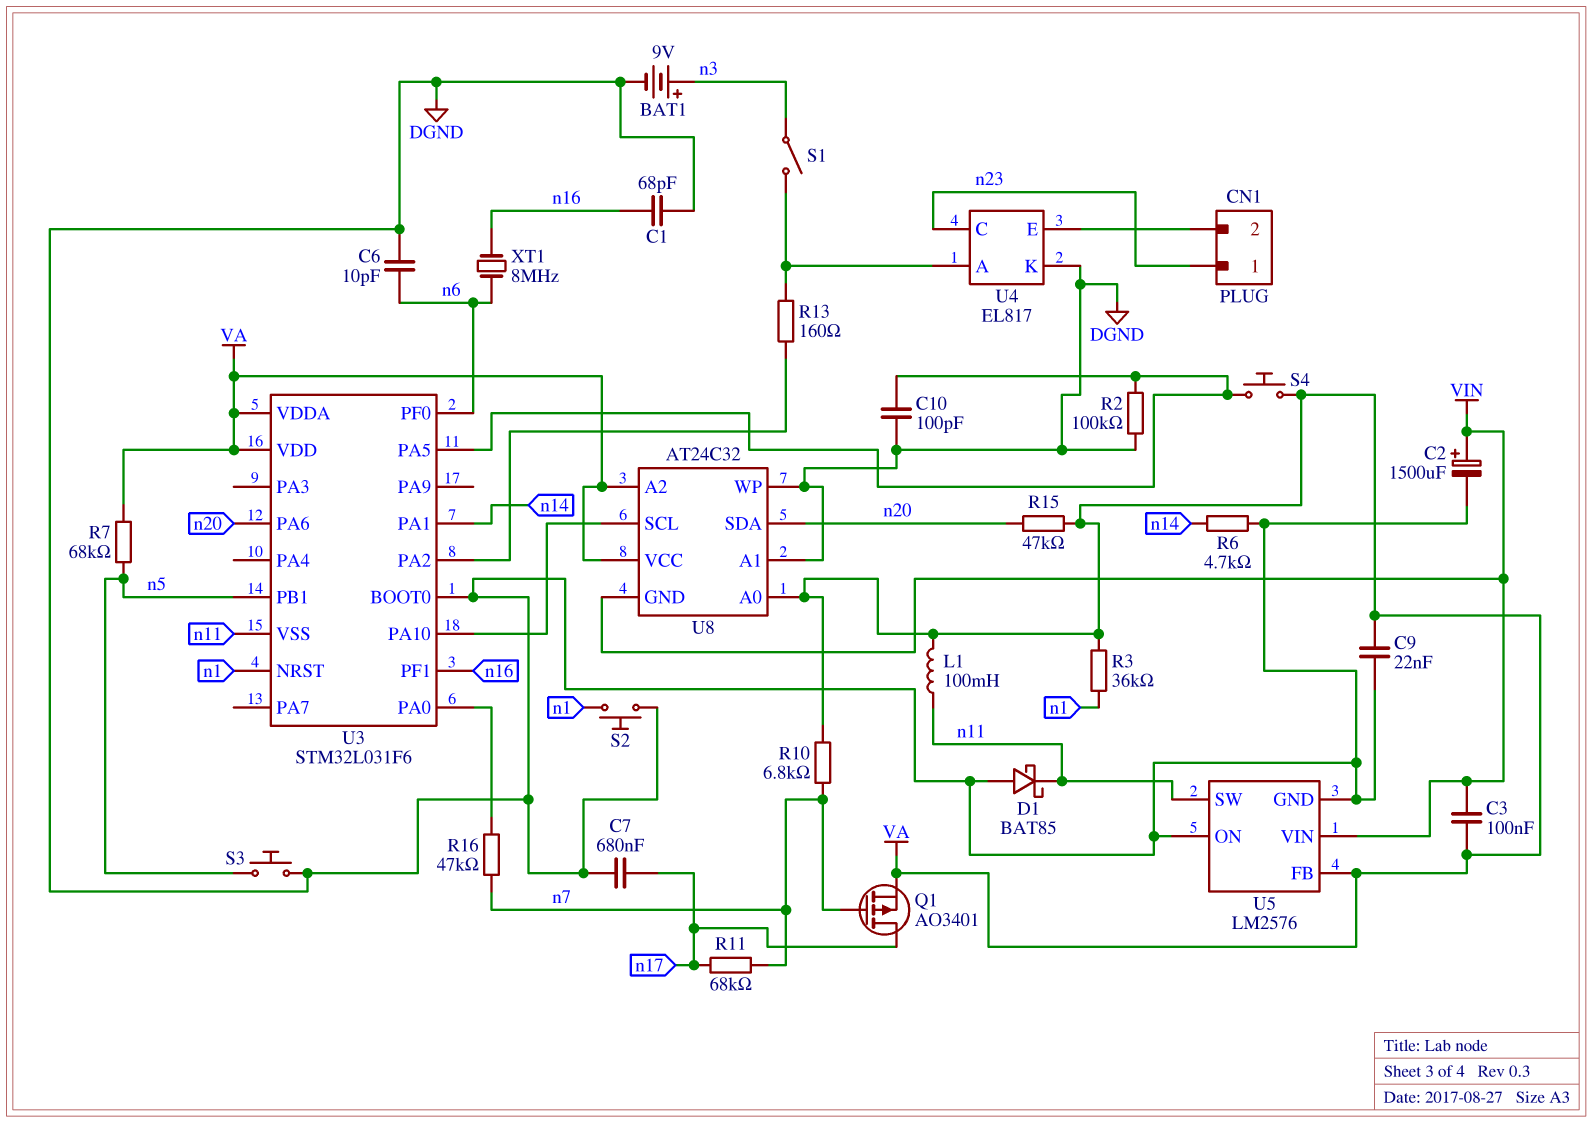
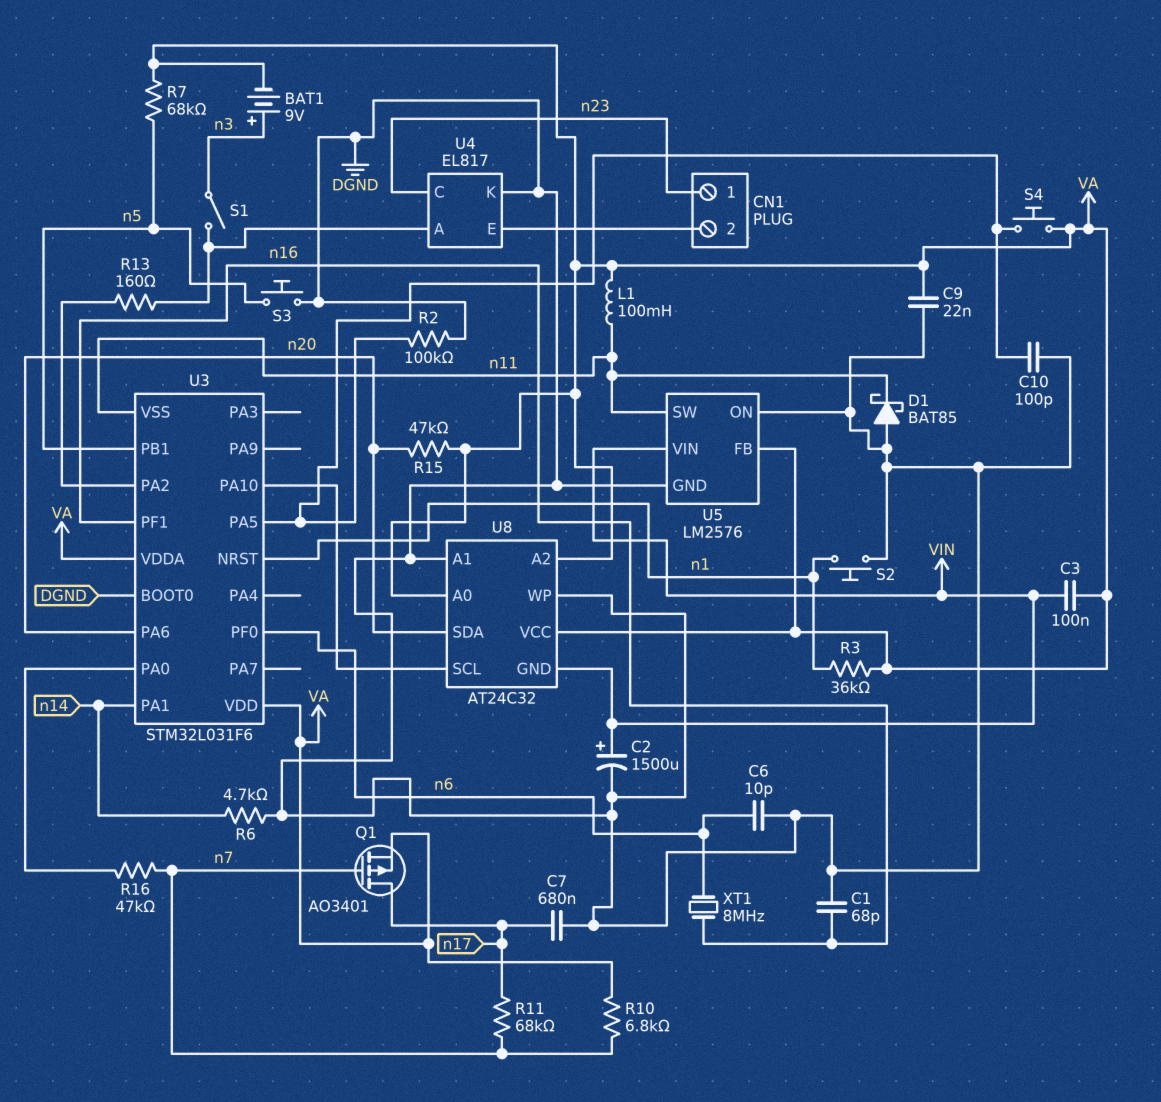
BAT1: 9V (plus n3, minus DGND) -> 9V (plus n3, minus VA)

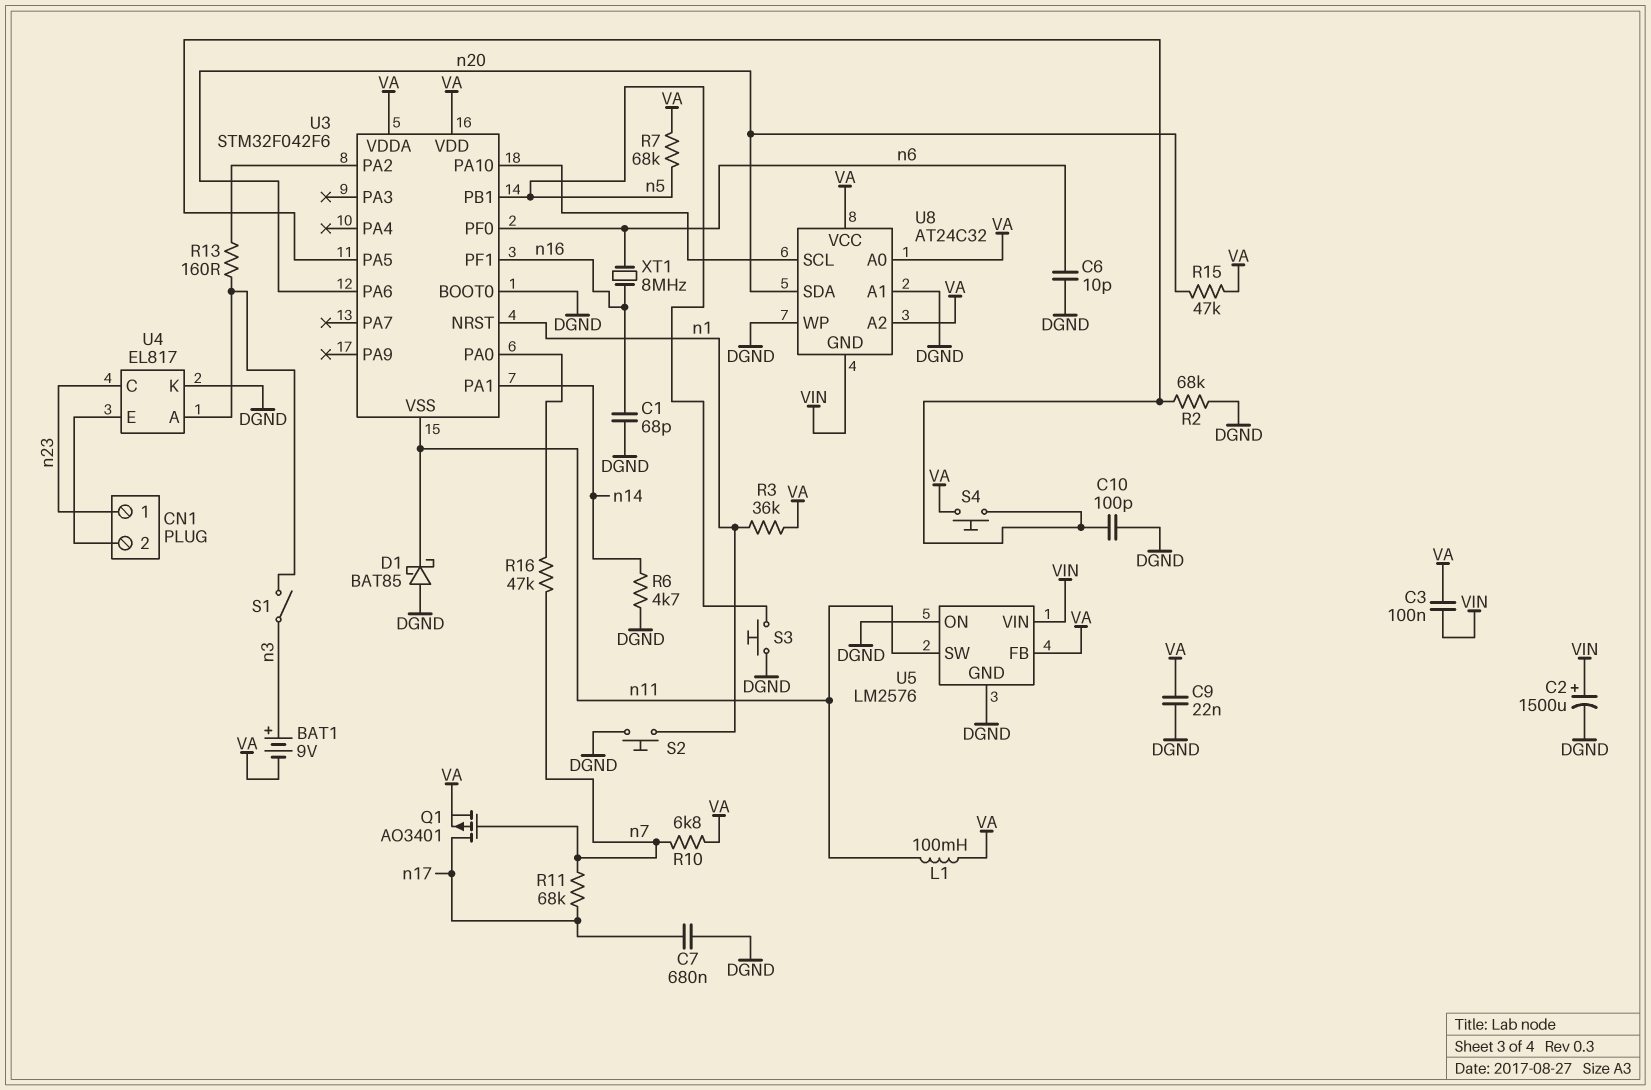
R2: 100k (DGND, U3/PA5) -> 68k (DGND, U3/PA5)
U3: STM32L031F6 -> STM32F042F6

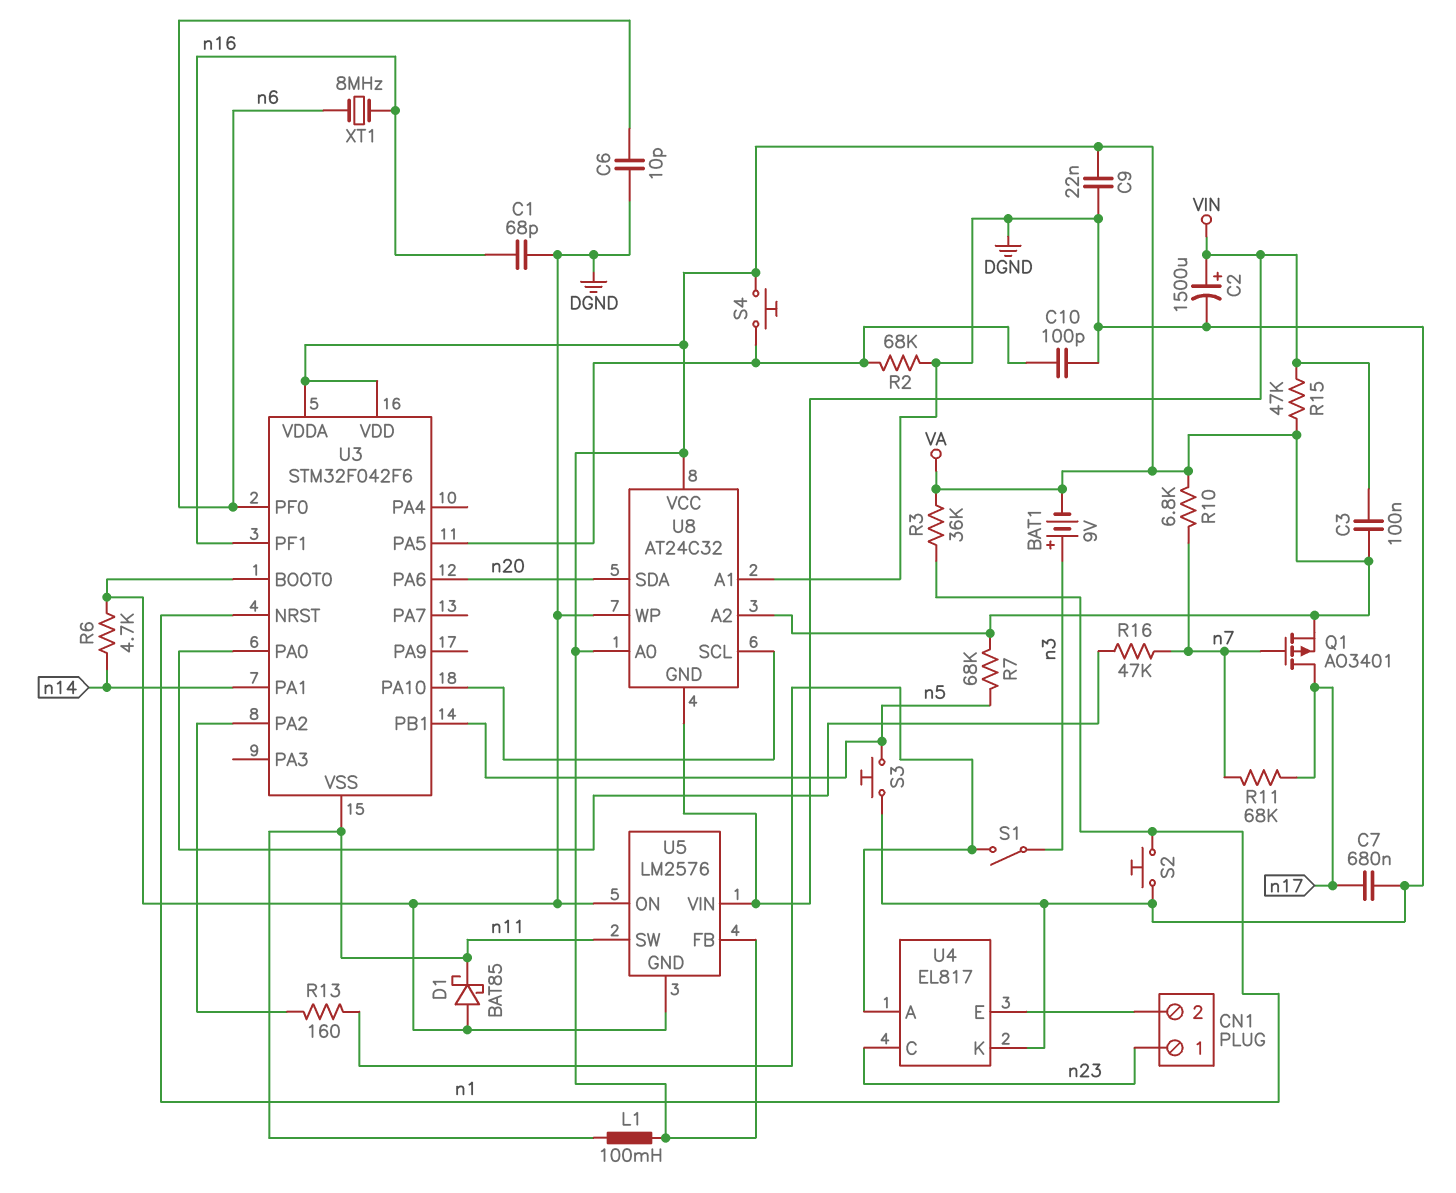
R15: 47k (VA, n20) -> 47k (VA, VIN)

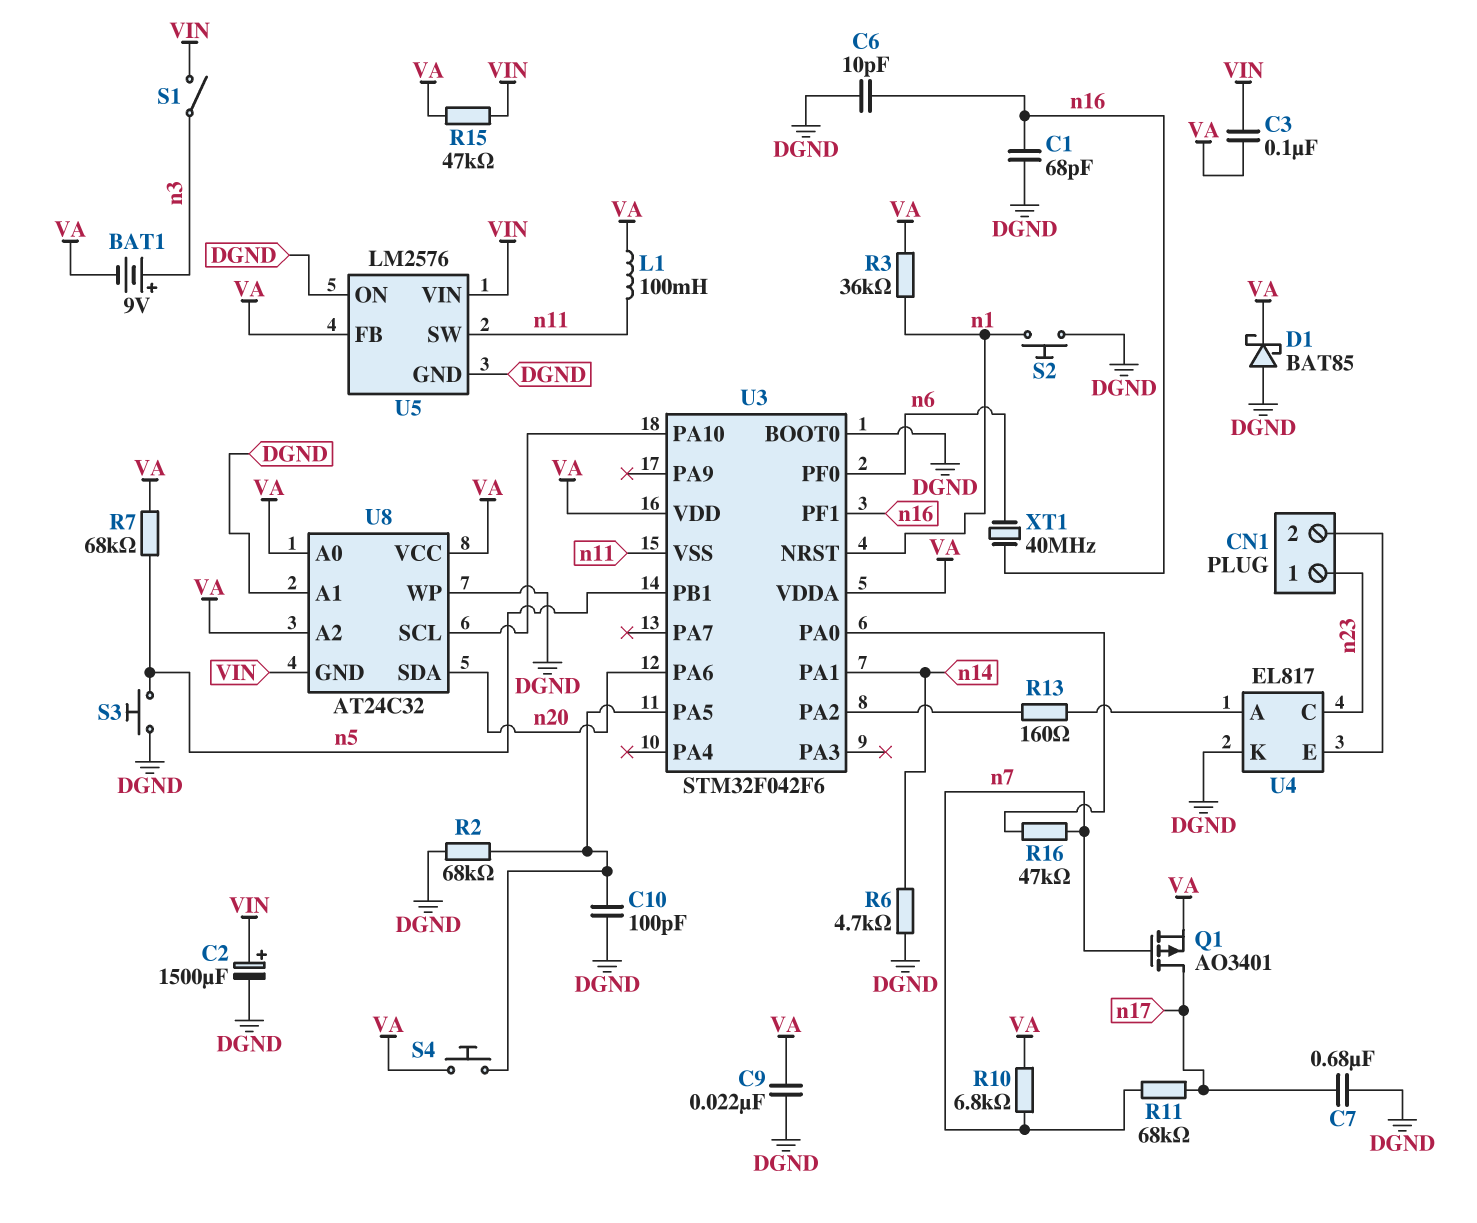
C6: 10pF (DGND, n6) -> 10pF (DGND, n16)
D1: schottky BAT85 (A DGND, K n11) -> schottky BAT85 (A DGND, K VA)
S1: switch (U4/A, n3) -> switch (VIN, n3)
XT1: 8MHz (n6, n16) -> 40MHz (n6, n16)

